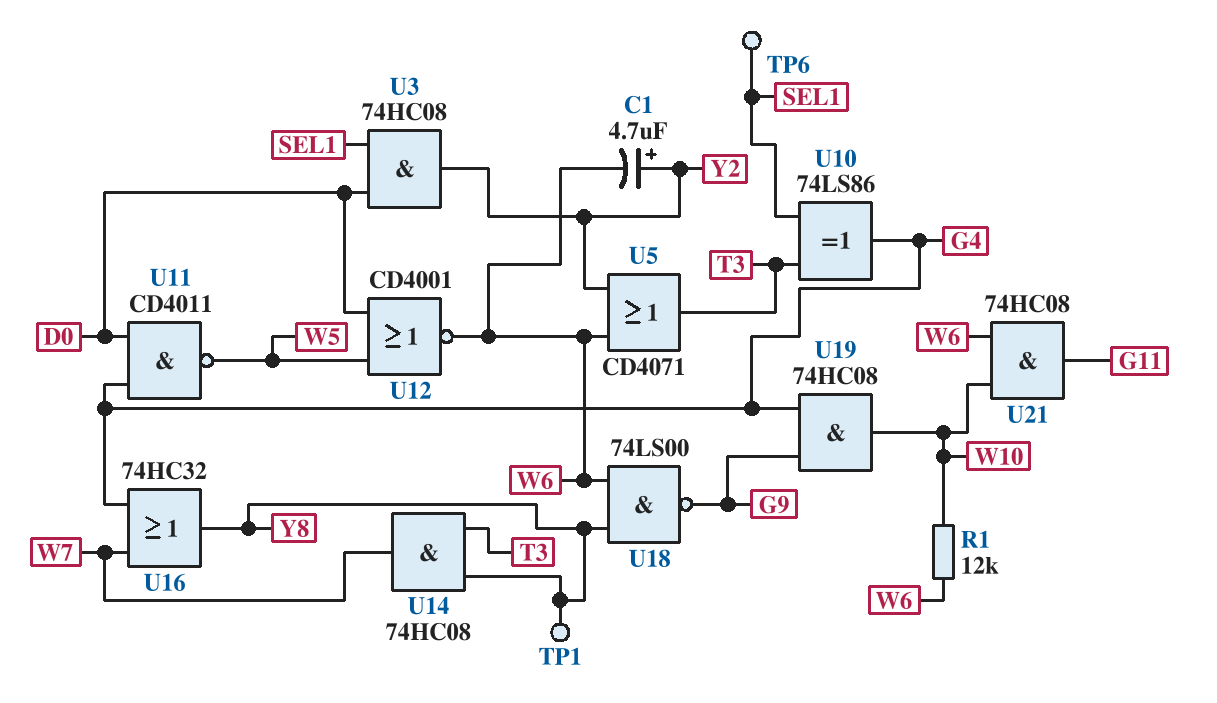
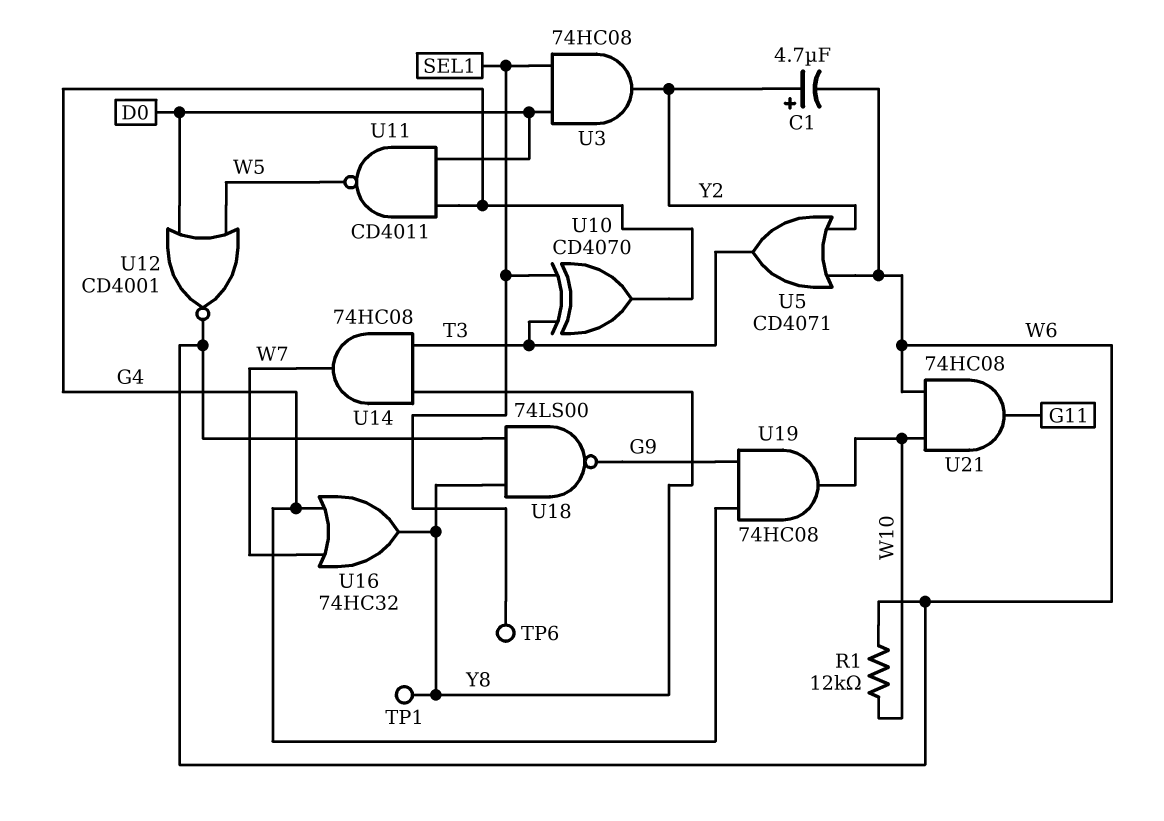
U10: XOR 74LS86 (in SEL1, in T3, out G4) -> XOR CD4070 (in SEL1, in T3, out G4)

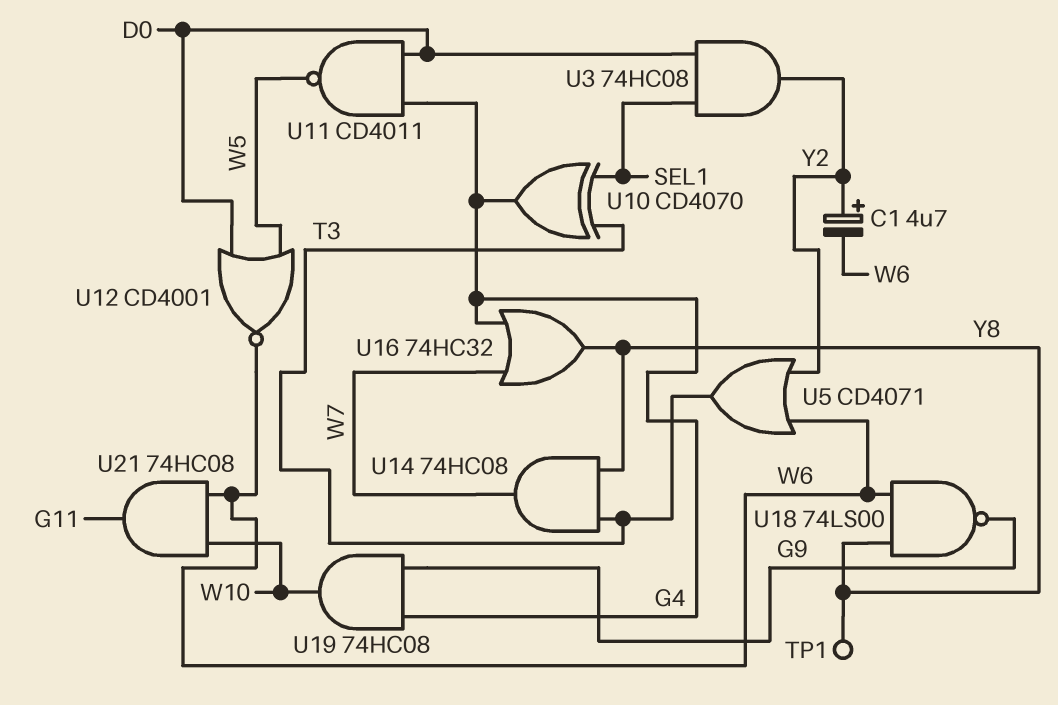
R1: 12k (W6, W10) -> none
TP6: test point (SEL1) -> none

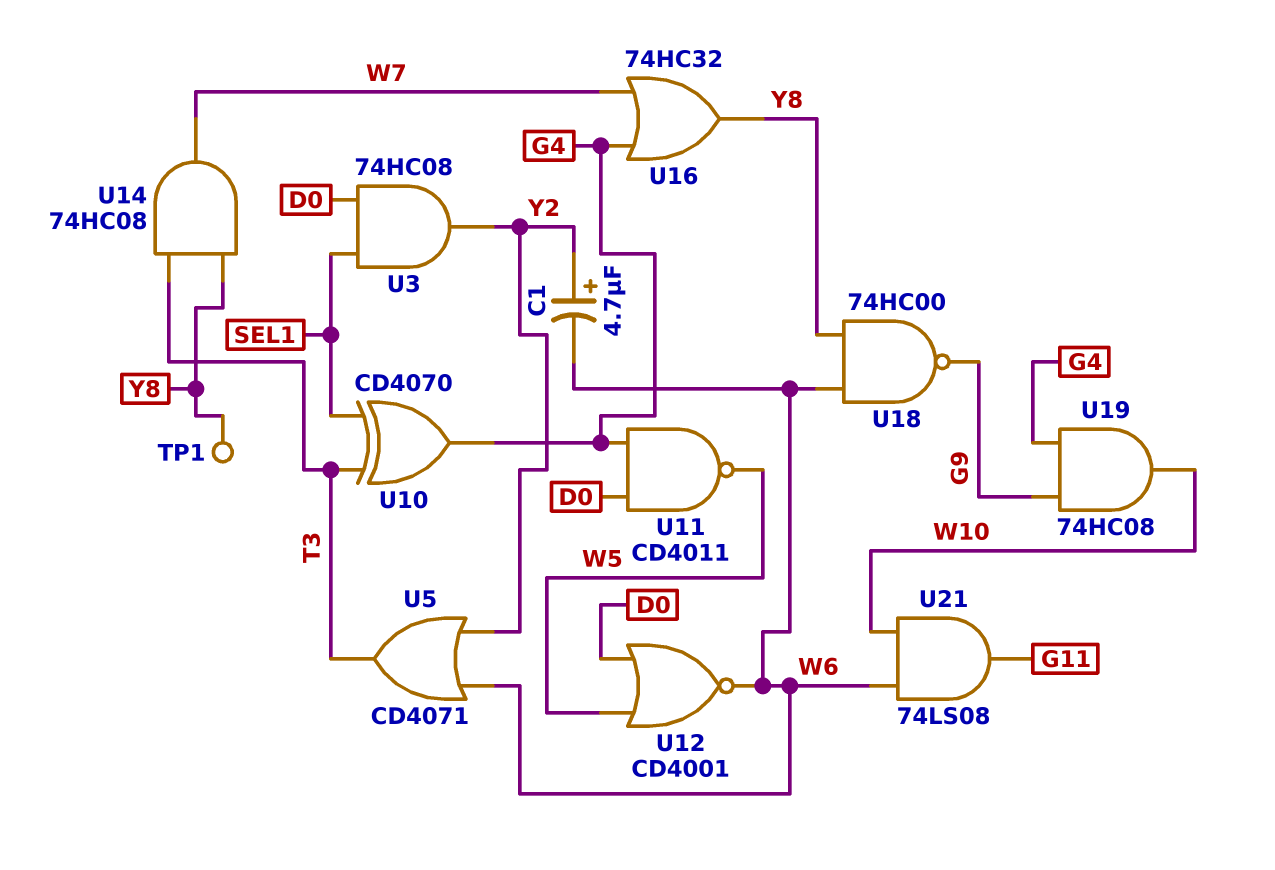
U18: NAND 74LS00 (in W6, in Y8, out G9) -> NAND 74HC00 (in W6, in Y8, out G9)
U21: AND 74HC08 (in W6, in W10, out G11) -> AND 74LS08 (in W6, in W10, out G11)

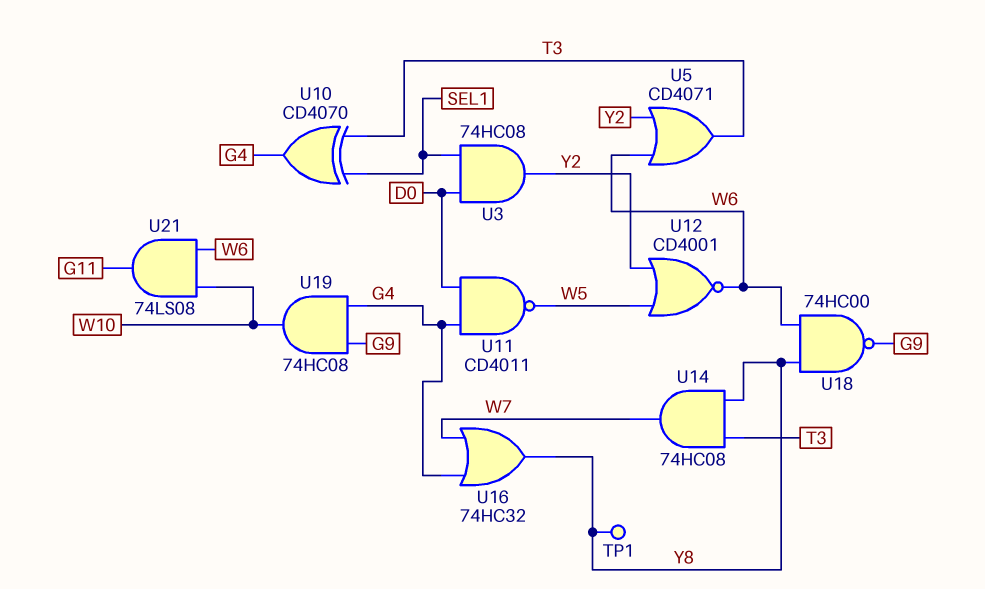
C1: 4.7uF (plus Y2, minus W6) -> none
U12: NOR CD4001 (in D0, in W5, out W6) -> NOR CD4001 (in W5, in Y2, out W6)

